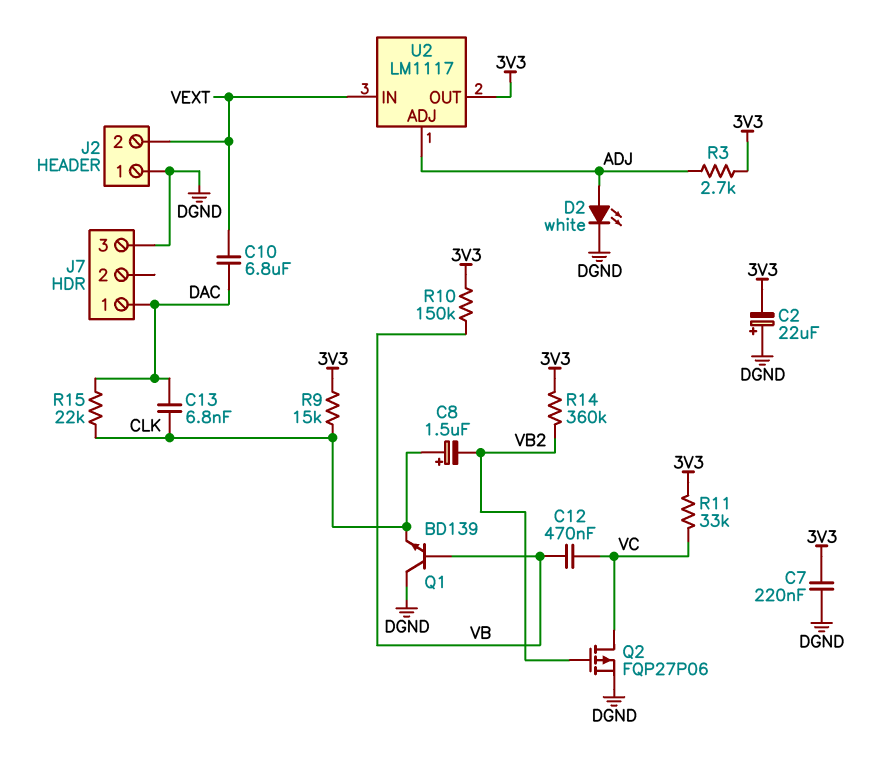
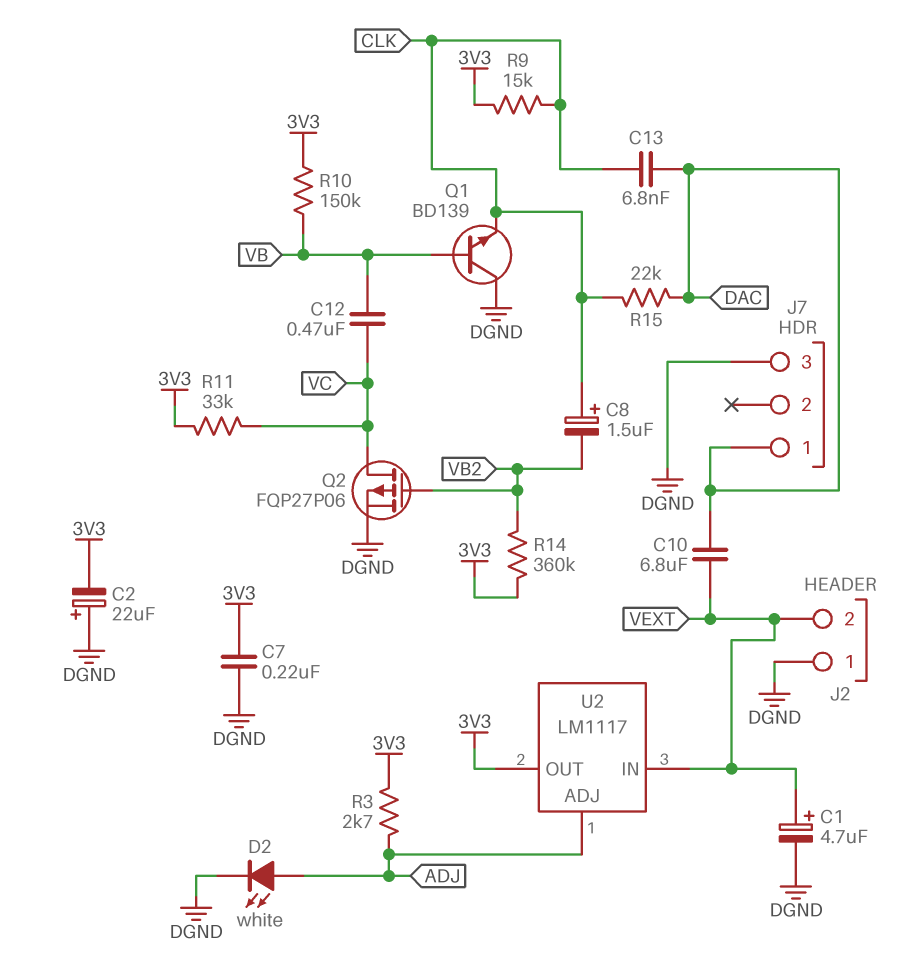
C1: none -> 4.7uF (plus VEXT, minus DGND)

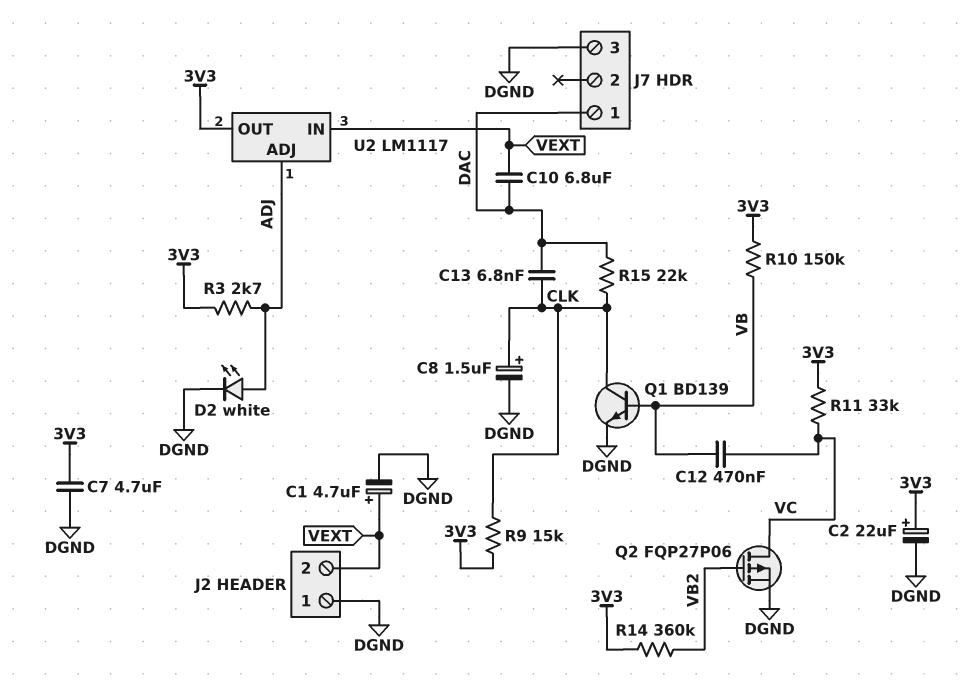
C2: 22uF (plus DGND, minus 3V3) -> 22uF (plus 3V3, minus DGND)
C7: 220nF (3V3, DGND) -> 4.7uF (3V3, DGND)
C8: 1.5uF (plus CLK, minus VB2) -> 1.5uF (plus CLK, minus DGND)
Q1: NPN BD139 (B VB, C DGND, E CLK) -> NPN BD139 (B VB, C CLK, E DGND)

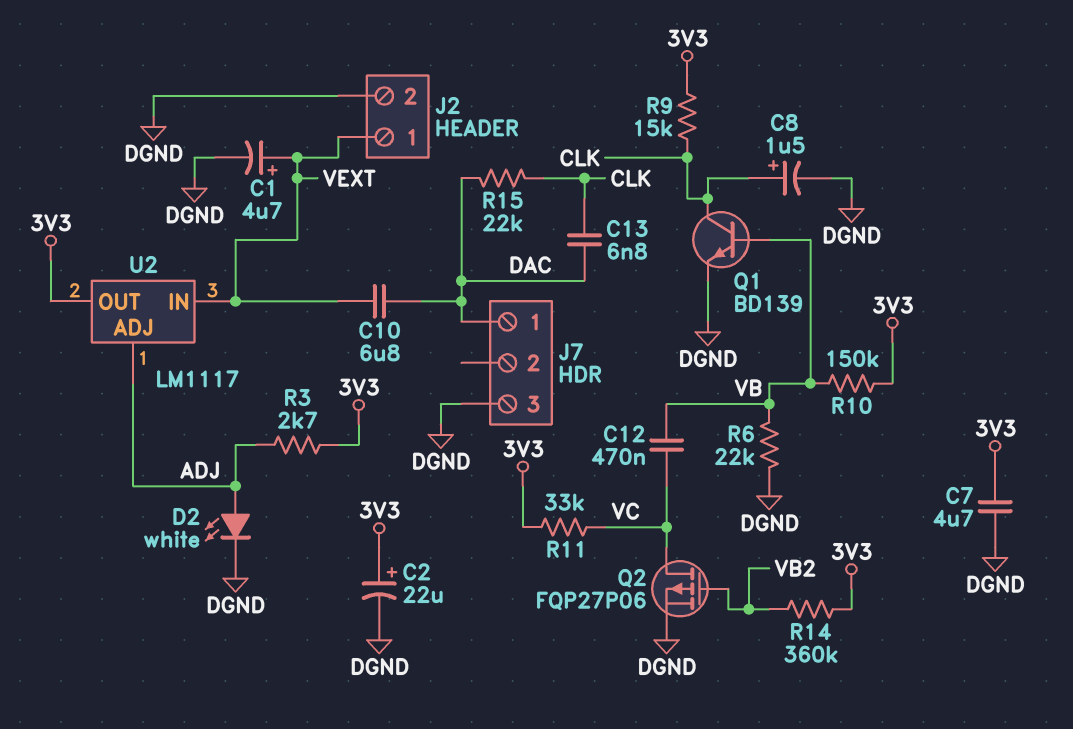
J2 pin 1: DGND -> VEXT
J2 pin 2: VEXT -> DGND
R6: none -> 22k (DGND, VB)

